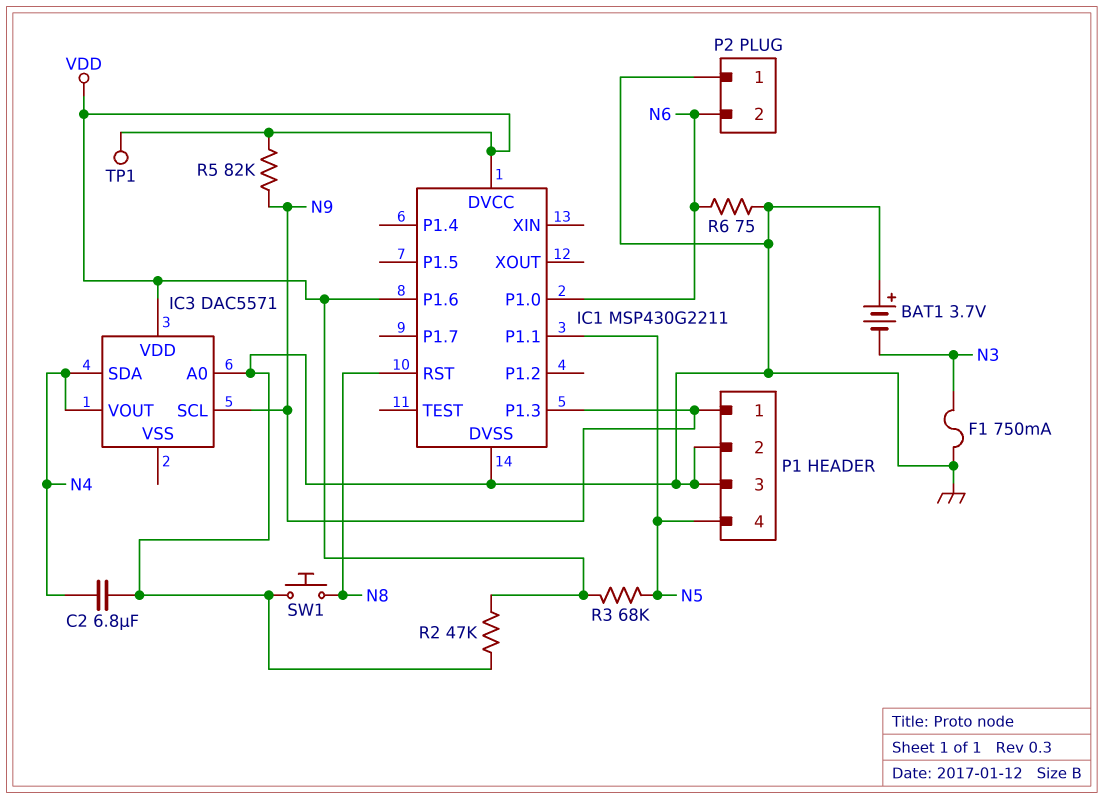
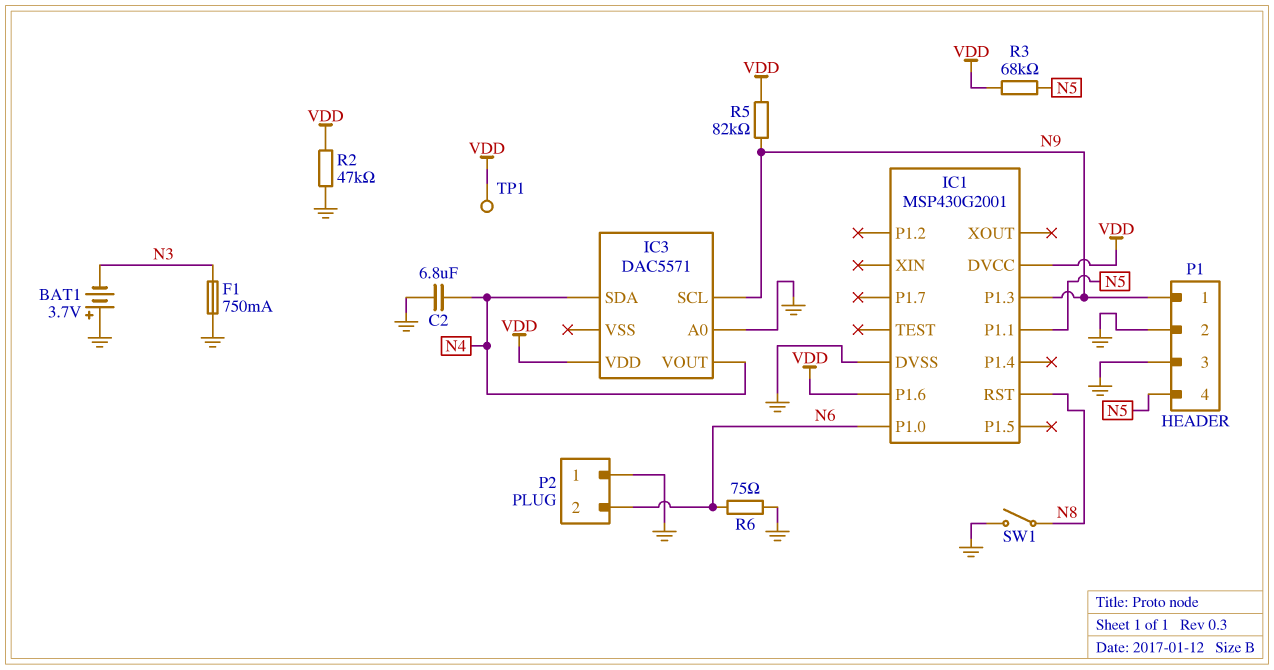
IC1: MSP430G2211 -> MSP430G2001
SW1: button (GND, N8) -> switch (GND, N8)

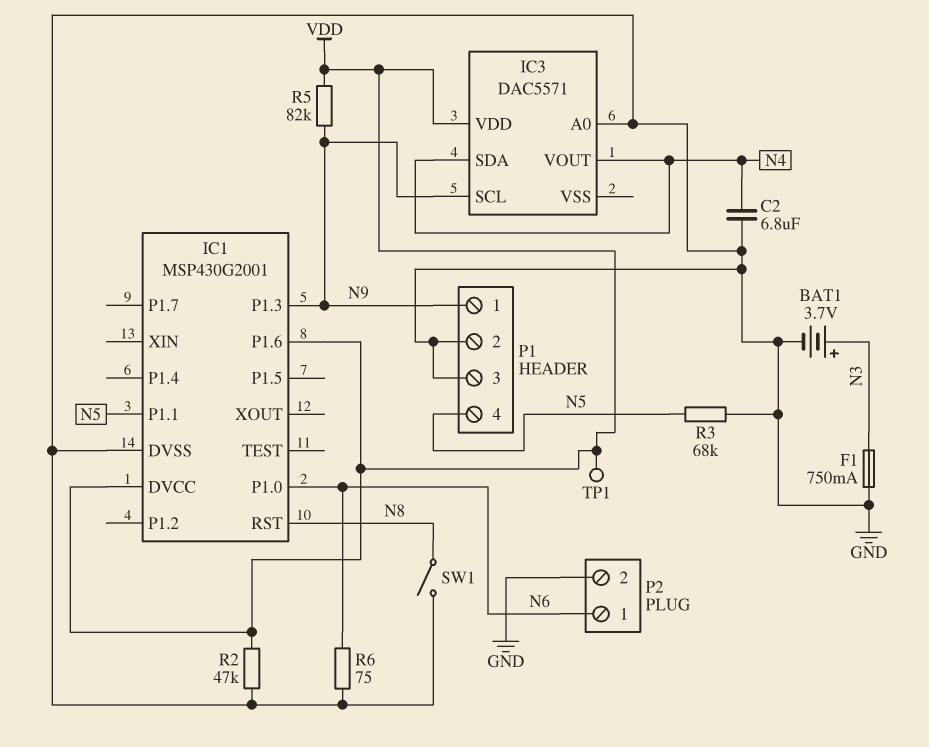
BAT1: 3.7V (plus GND, minus N3) -> 3.7V (plus N3, minus GND)
P2 pin 1: GND -> N6
P2 pin 2: N6 -> GND
R3: 68k (N5, VDD) -> 68k (GND, N5)

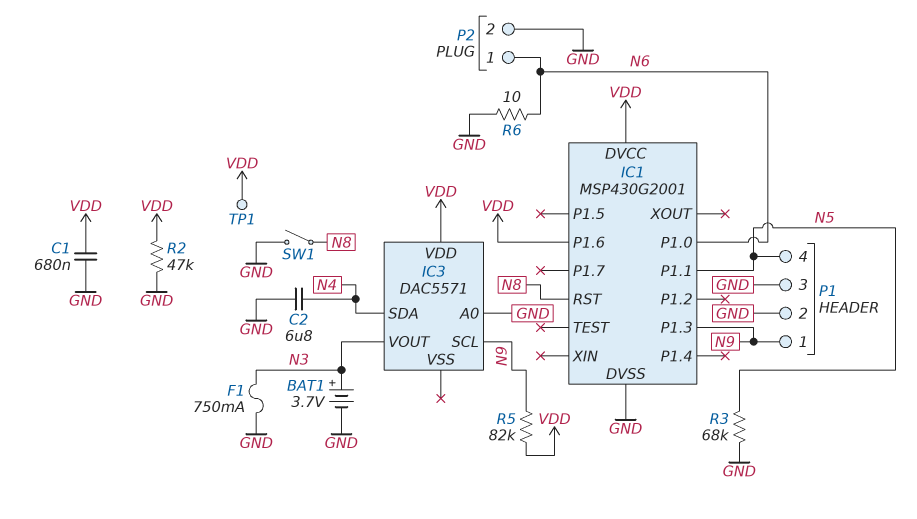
C1: none -> 680nF (GND, VDD)
IC3 pin VOUT: N4 -> N3
R6: 75 (GND, N6) -> 10 (GND, N6)

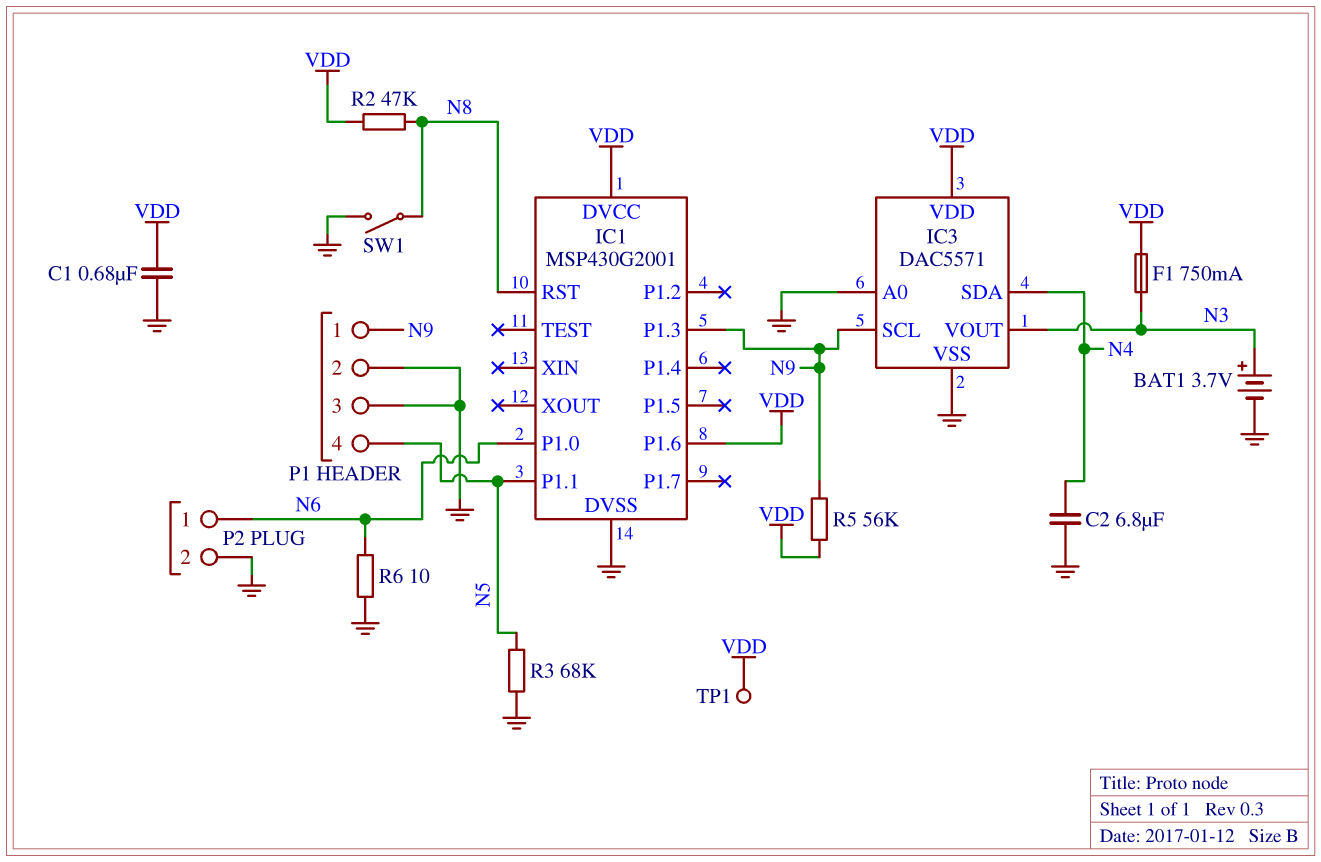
F1: 750mA (GND, N3) -> 750mA (N3, VDD)
IC3 pin VSS: none -> GND
R2: 47k (GND, VDD) -> 47k (N8, VDD)
R5: 82k (N9, VDD) -> 56k (N9, VDD)

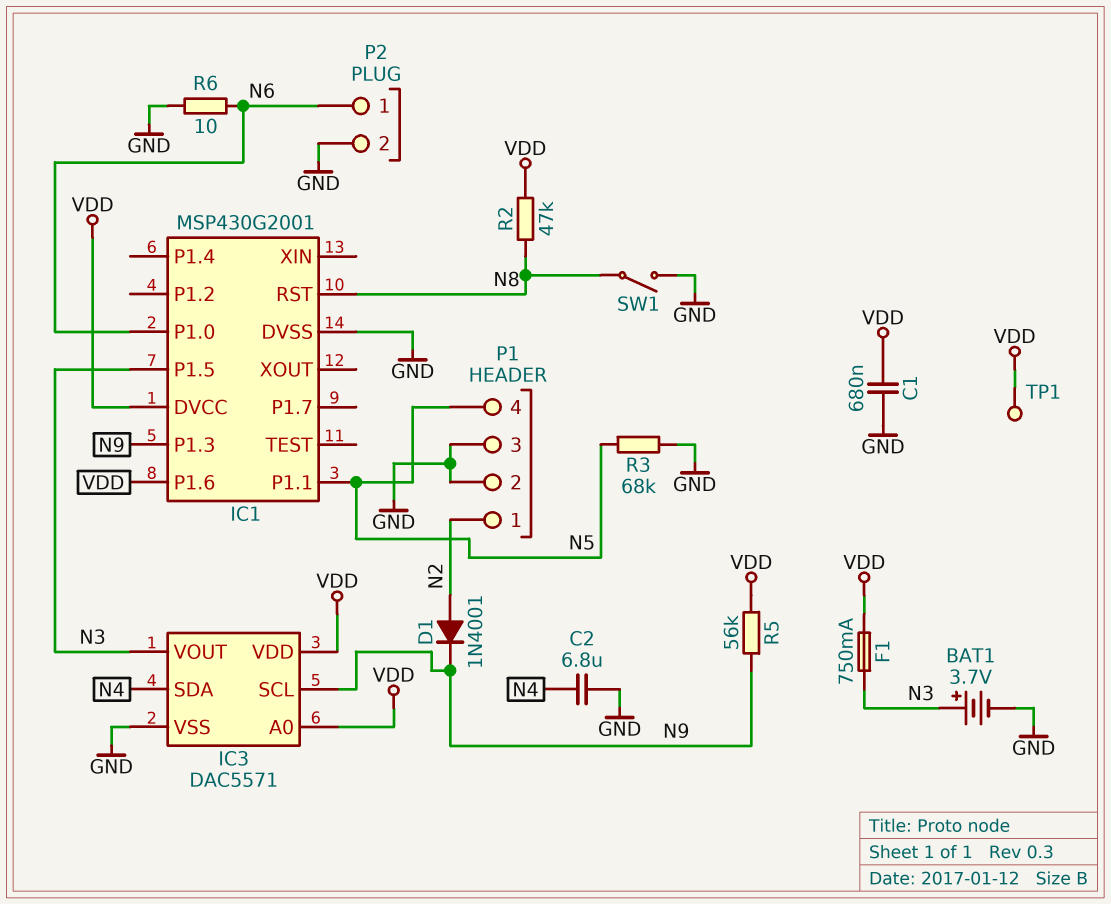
D1: none -> diode 1N4001 (A N2, K N9)
IC1 pin P1.5: none -> N3
IC3 pin A0: GND -> VDD
P1 pin 1: N9 -> N2

